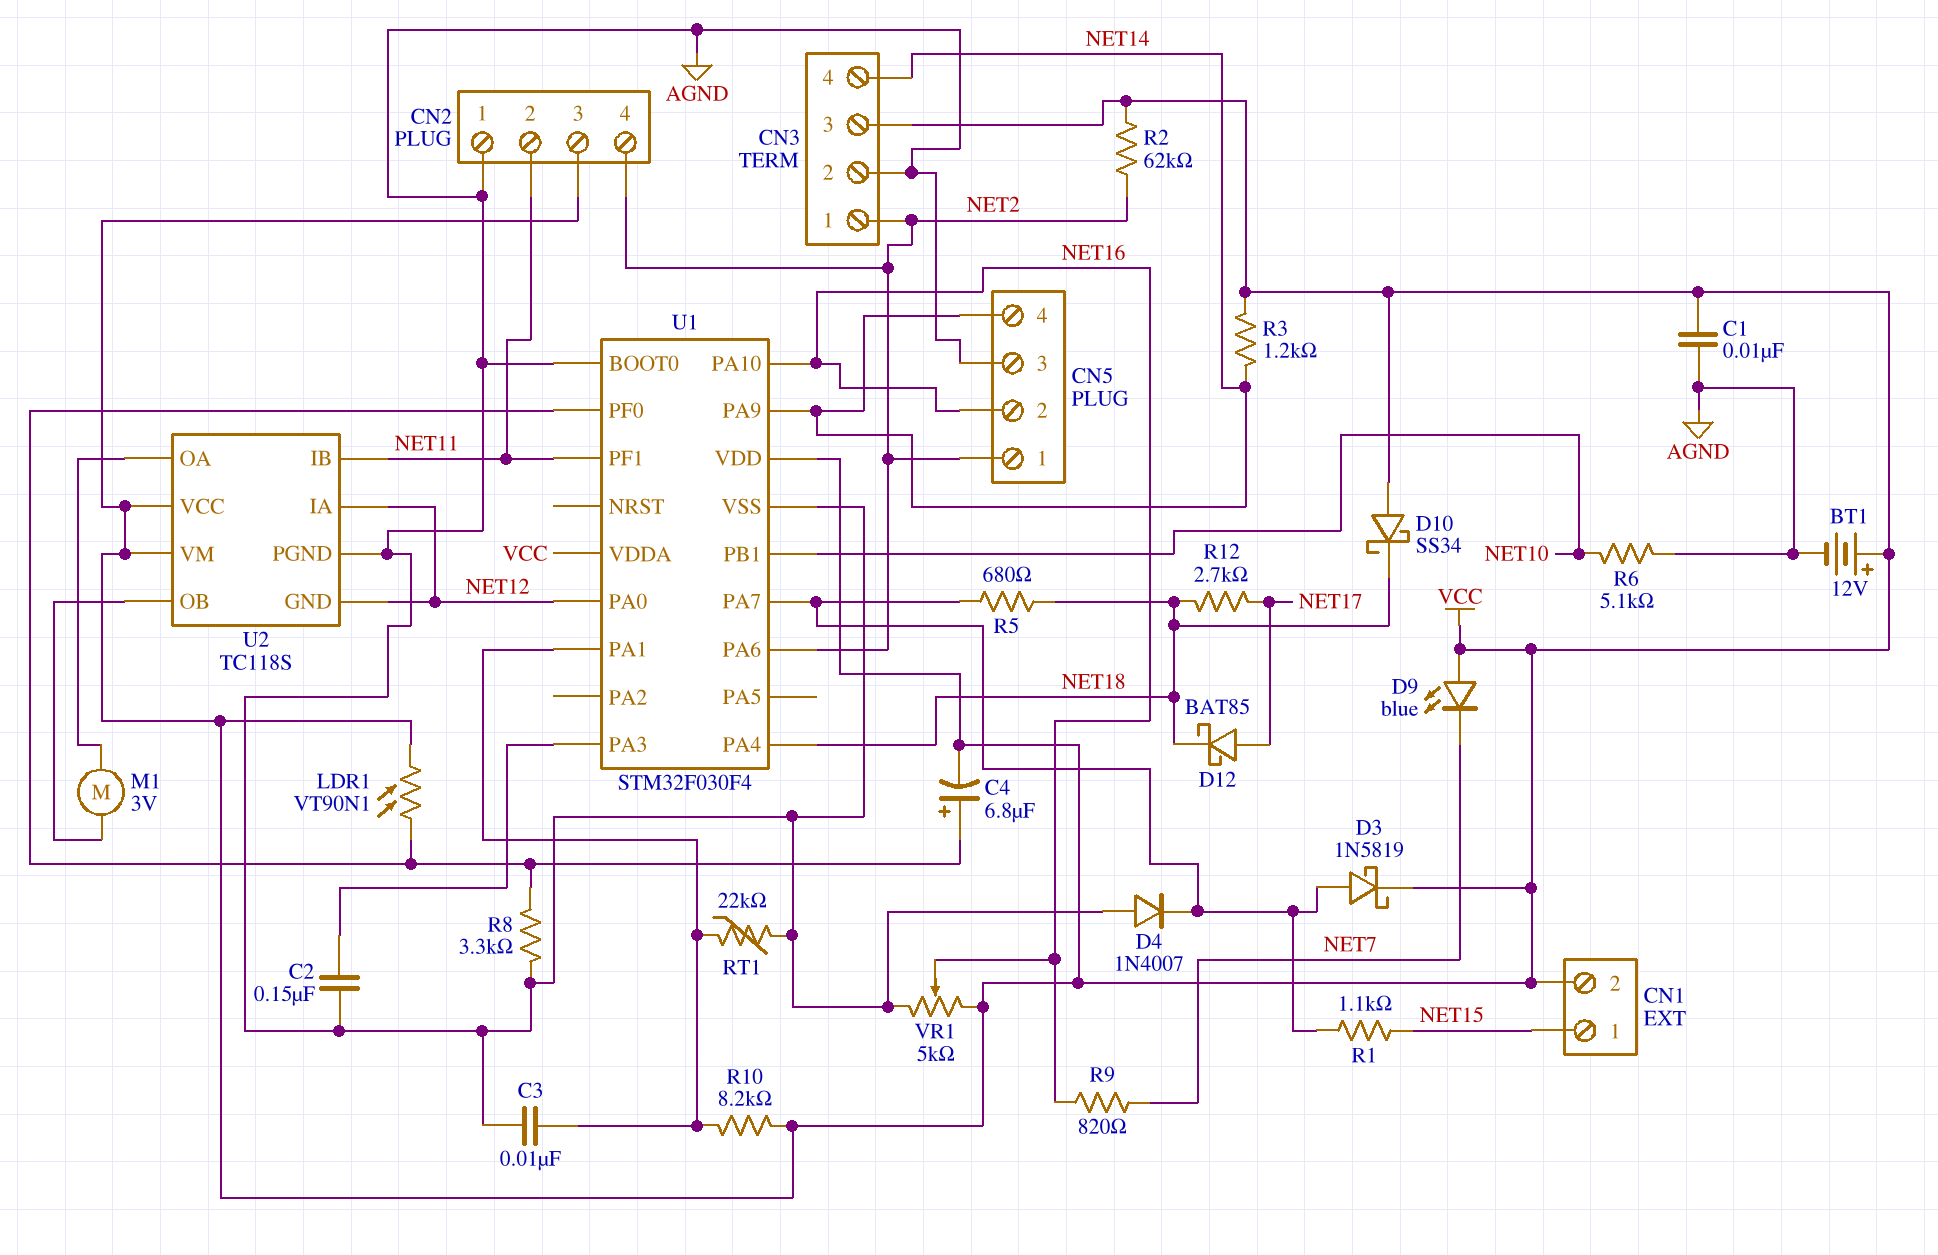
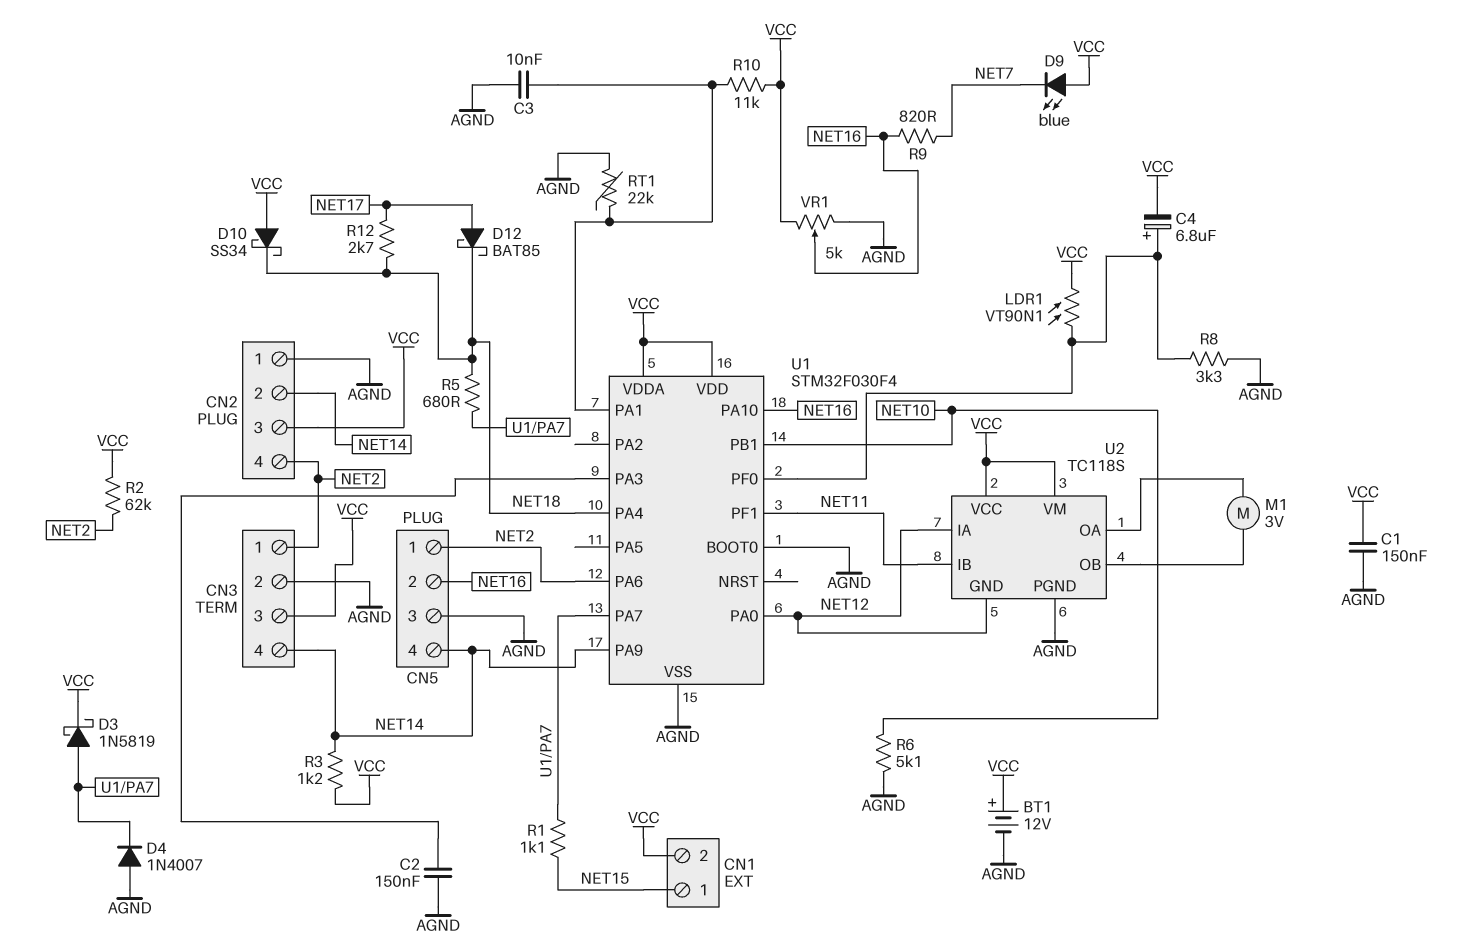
C1: 10nF (AGND, VCC) -> 150nF (AGND, VCC)
CN2 pin 2: NET11 -> NET14
R10: 8.2k (U1/PA1, VCC) -> 11k (U1/PA1, VCC)

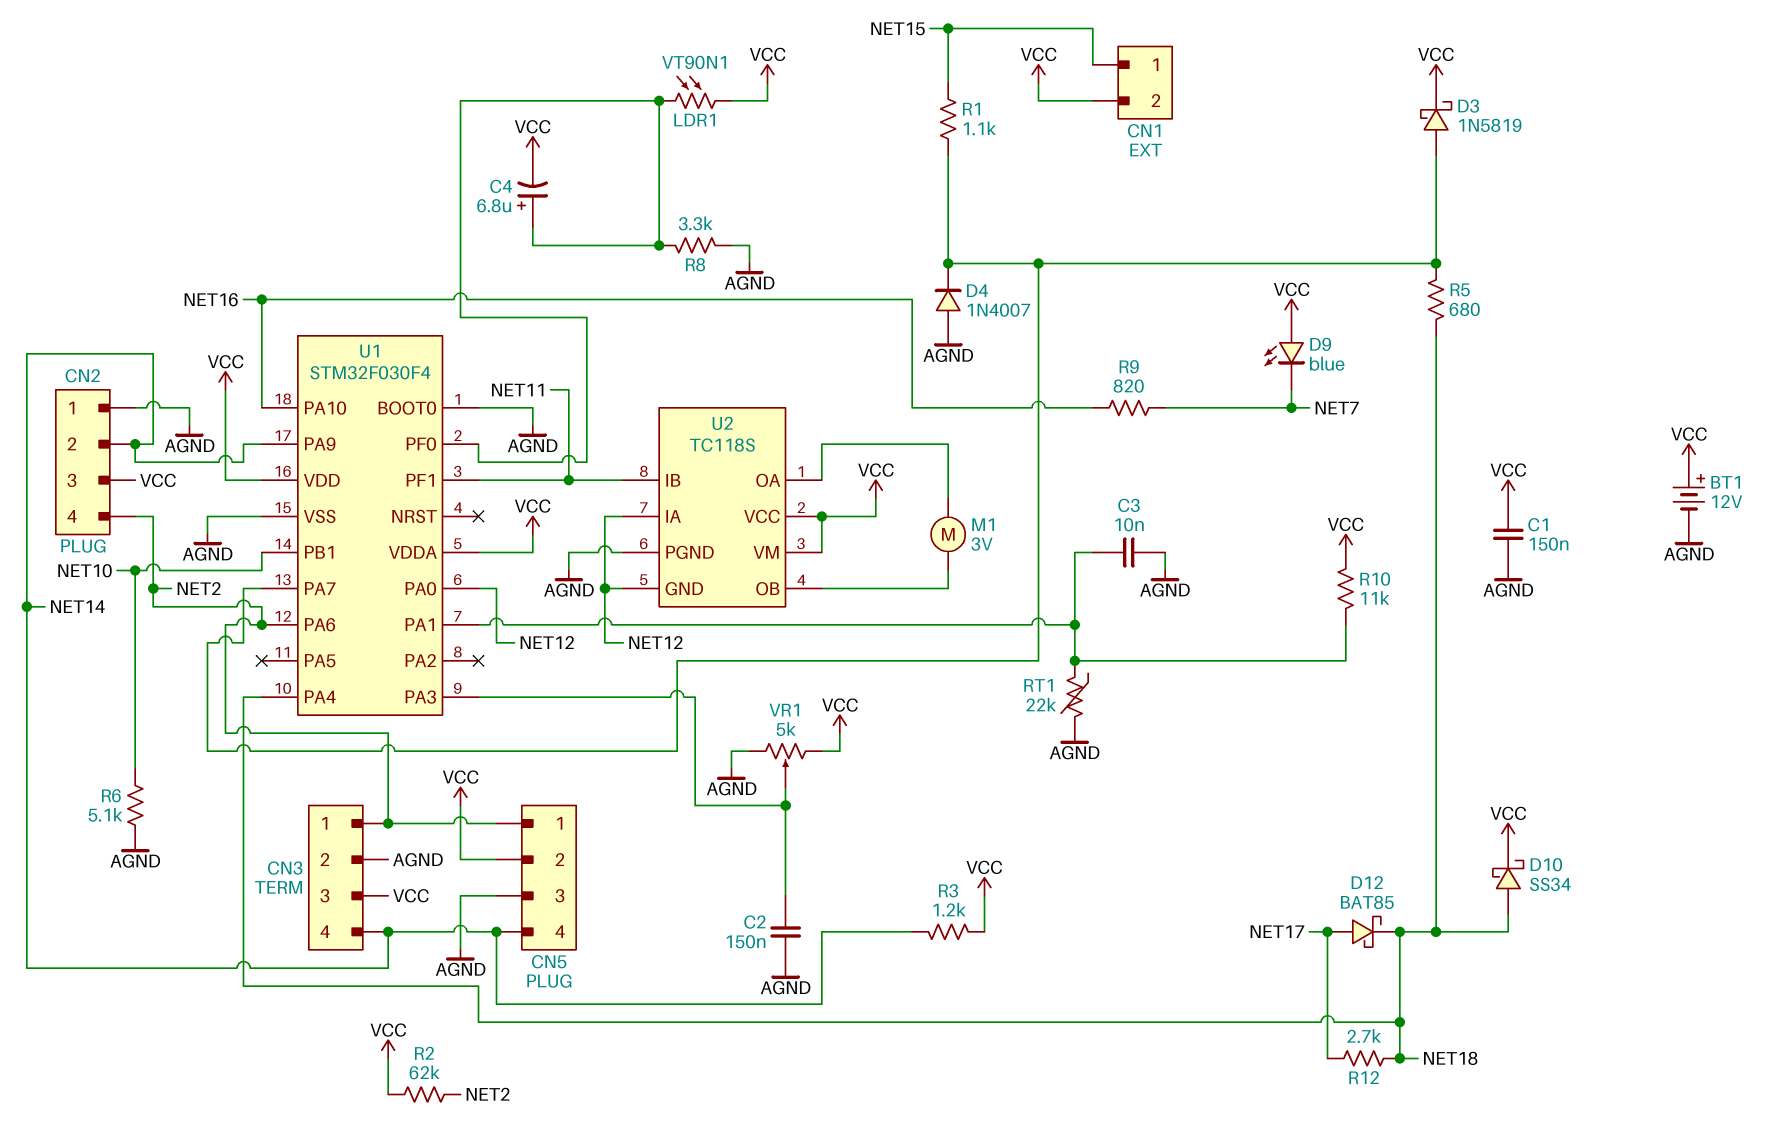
CN5 pin 2: NET16 -> VCC
D10: schottky SS34 (A VCC, K NET18) -> schottky SS34 (A NET18, K VCC)
VR1: 5k (AGND, VCC, wiper NET16) -> 5k (AGND, VCC, wiper U1/PA3)

